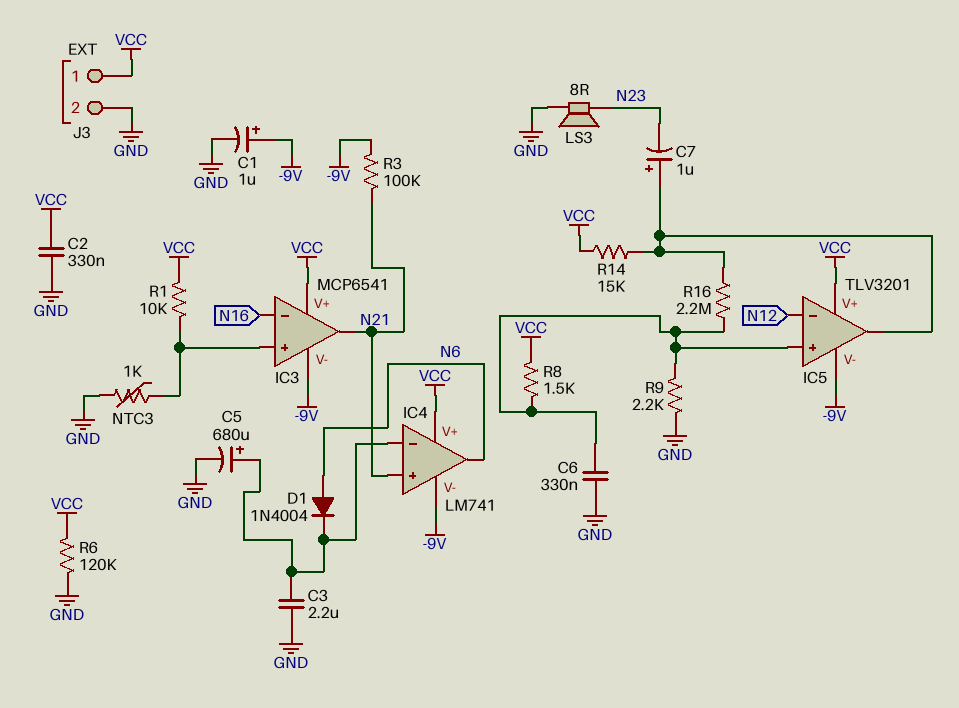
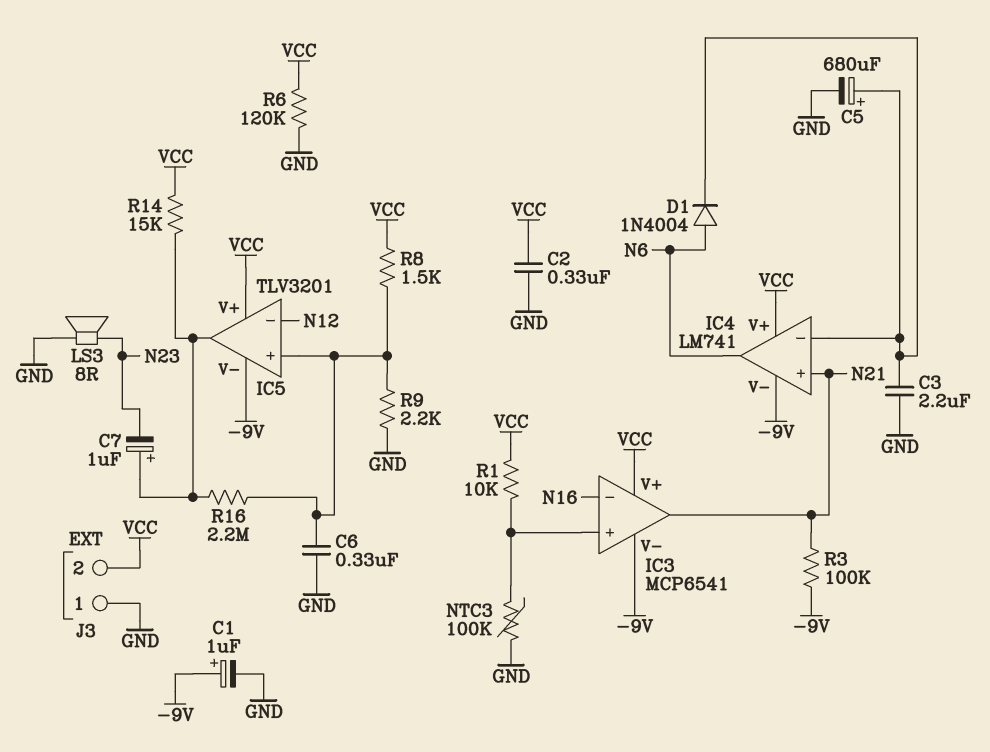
J3 pin 1: VCC -> GND
J3 pin 2: GND -> VCC
NTC3: 1k (GND, IC3/in+) -> 100k (GND, IC3/in+)

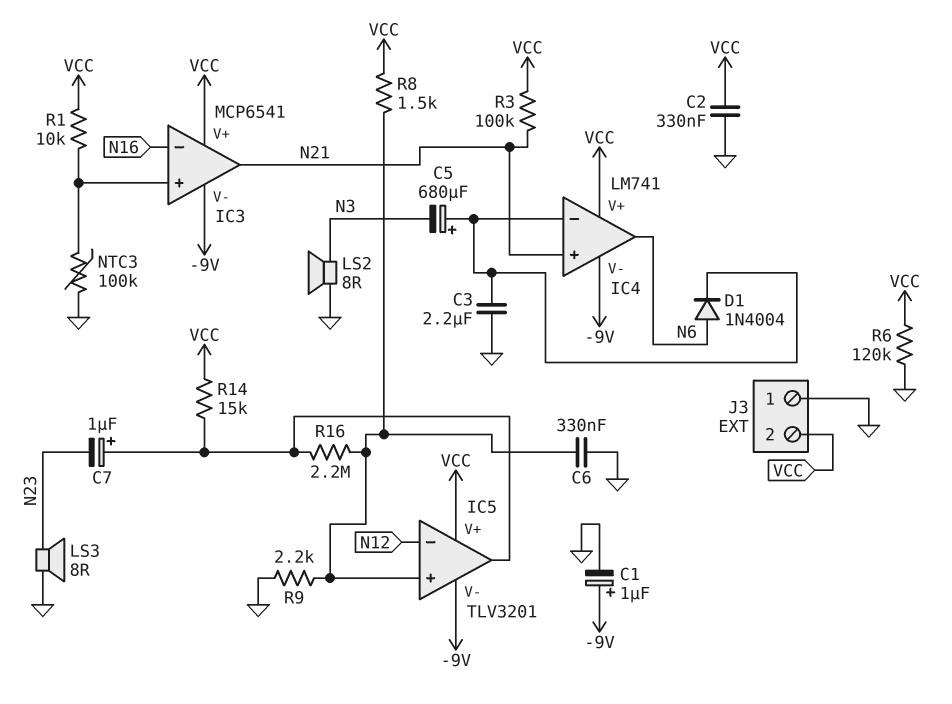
C5: 680uF (plus IC4/in-, minus GND) -> 680uF (plus IC4/in-, minus N3)
LS2: none -> speaker 8R (GND, N3)
R3: 100k (-9V, N21) -> 100k (N21, VCC)

